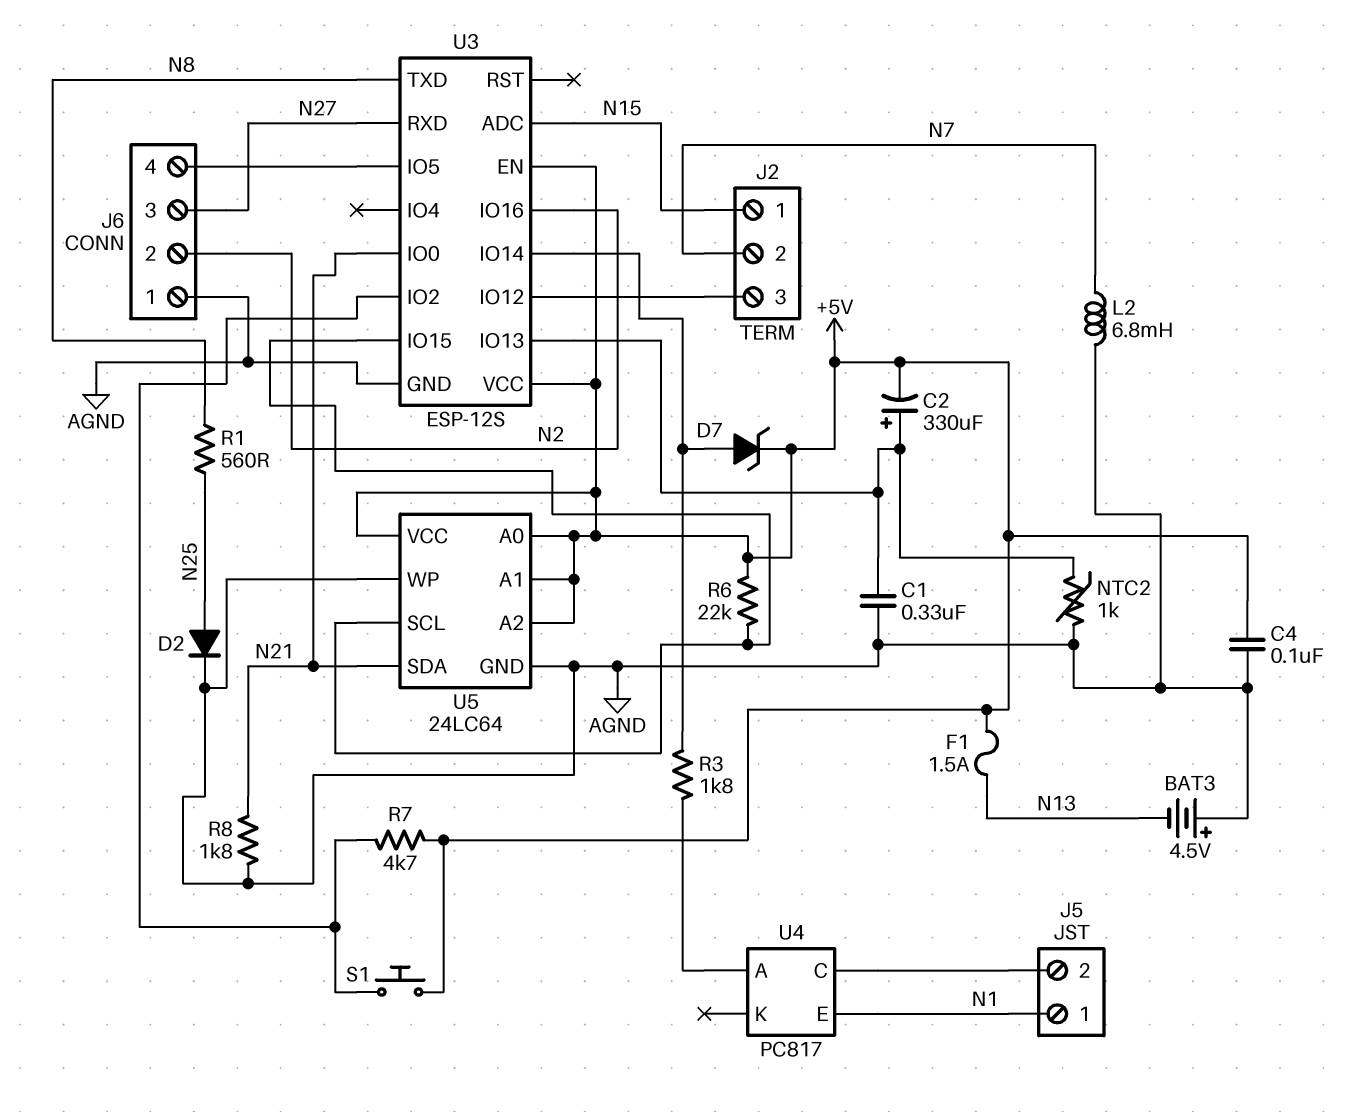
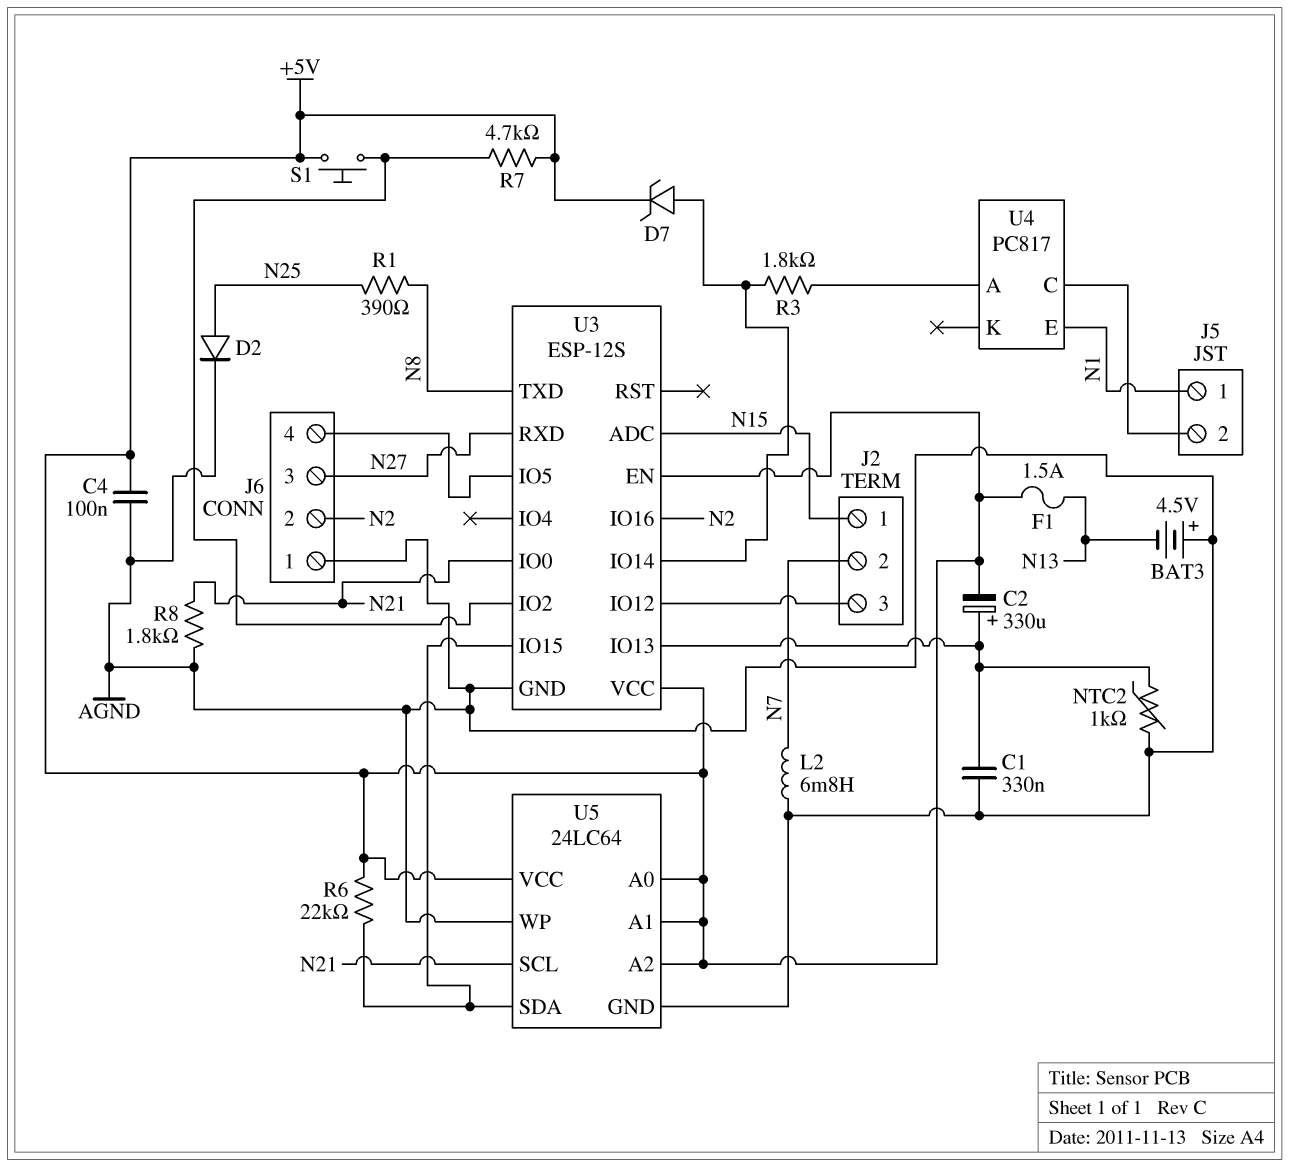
R1: 560 (N8, N25) -> 390 (N8, N25)
U5 pin SCL: U3/IO15 -> N21
U5 pin SDA: N21 -> U3/IO15

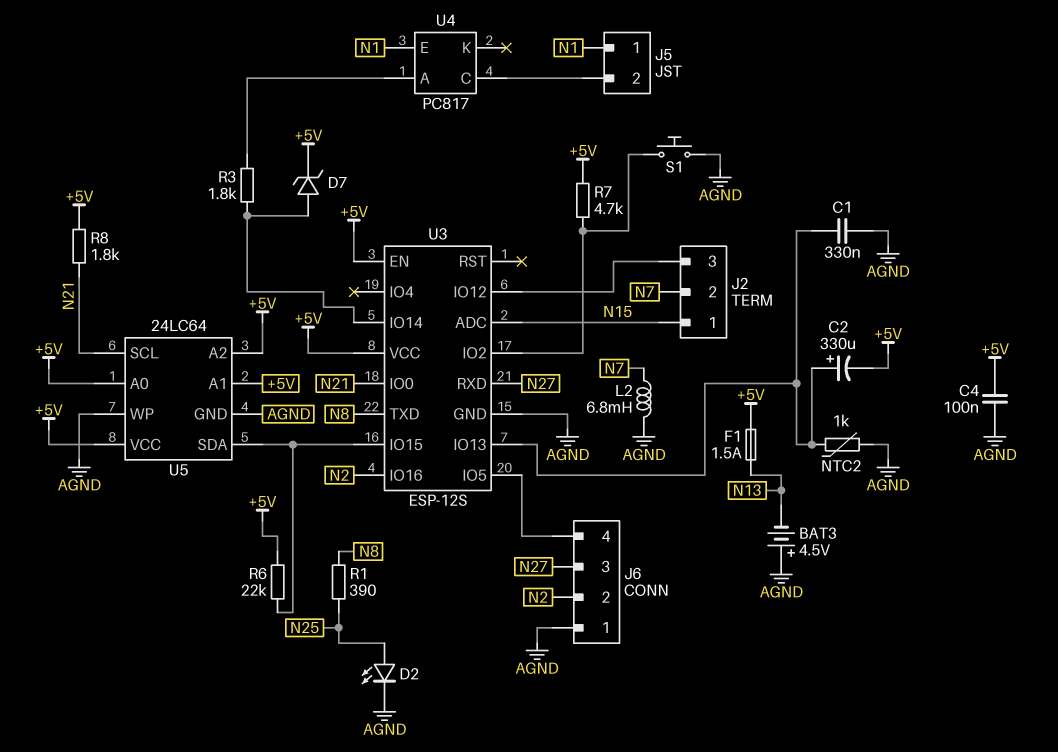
D2: diode (A N25, K AGND) -> LED (A N25, K AGND)
R8: 1.8k (AGND, N21) -> 1.8k (+5V, N21)
S1: button (+5V, U3/IO2) -> button (AGND, U3/IO2)

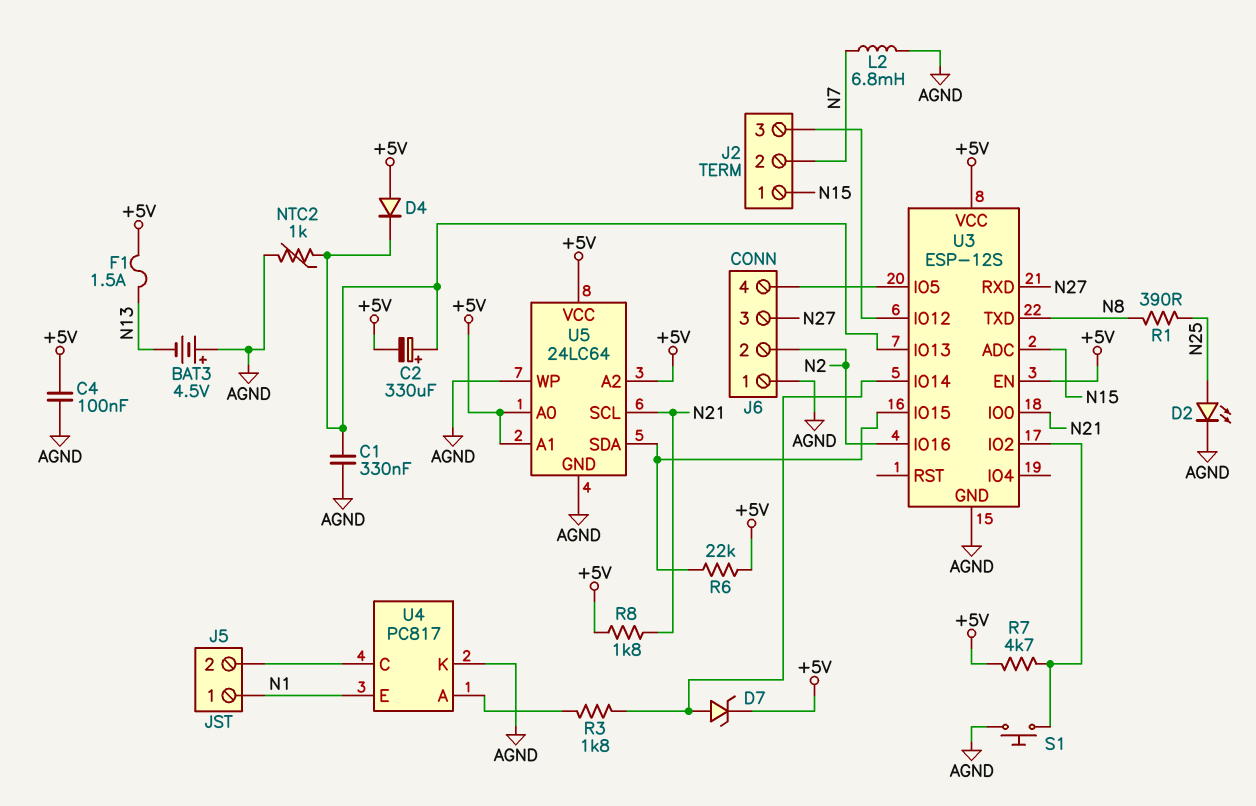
D4: none -> diode (A +5V, K U3/IO13)
U4 pin K: none -> AGND

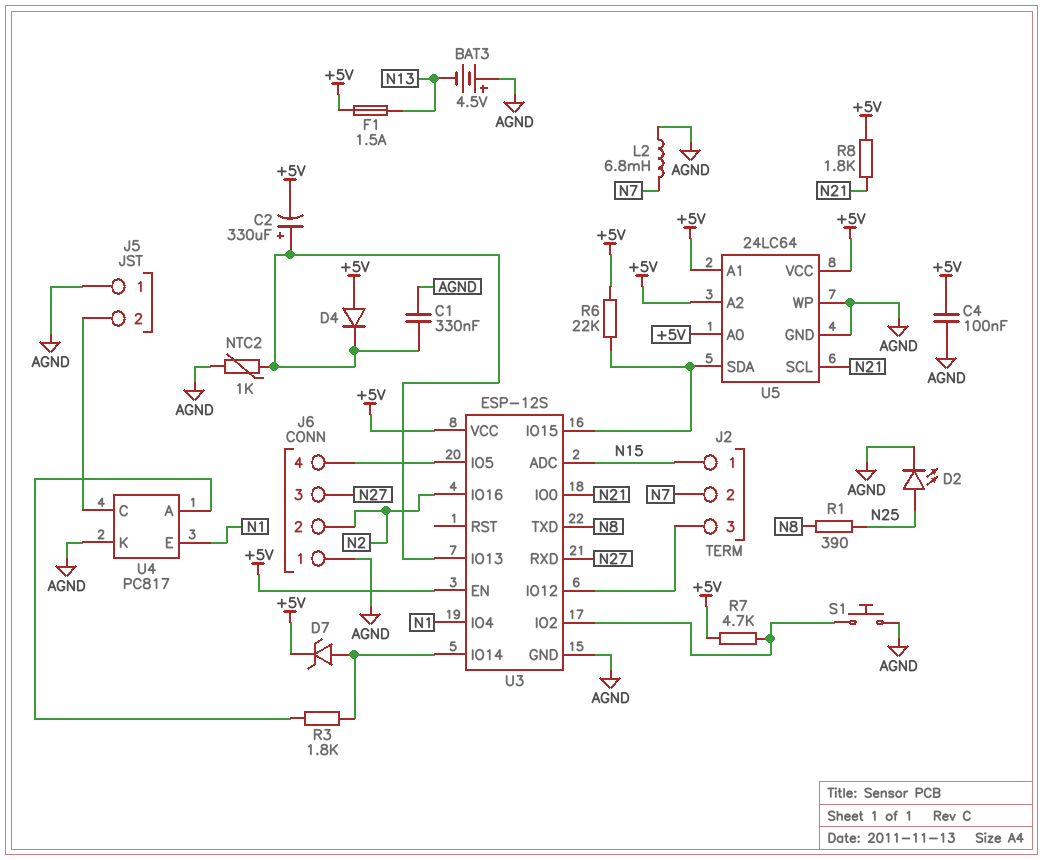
J5 pin 1: N1 -> AGND
U3 pin IO4: none -> N1

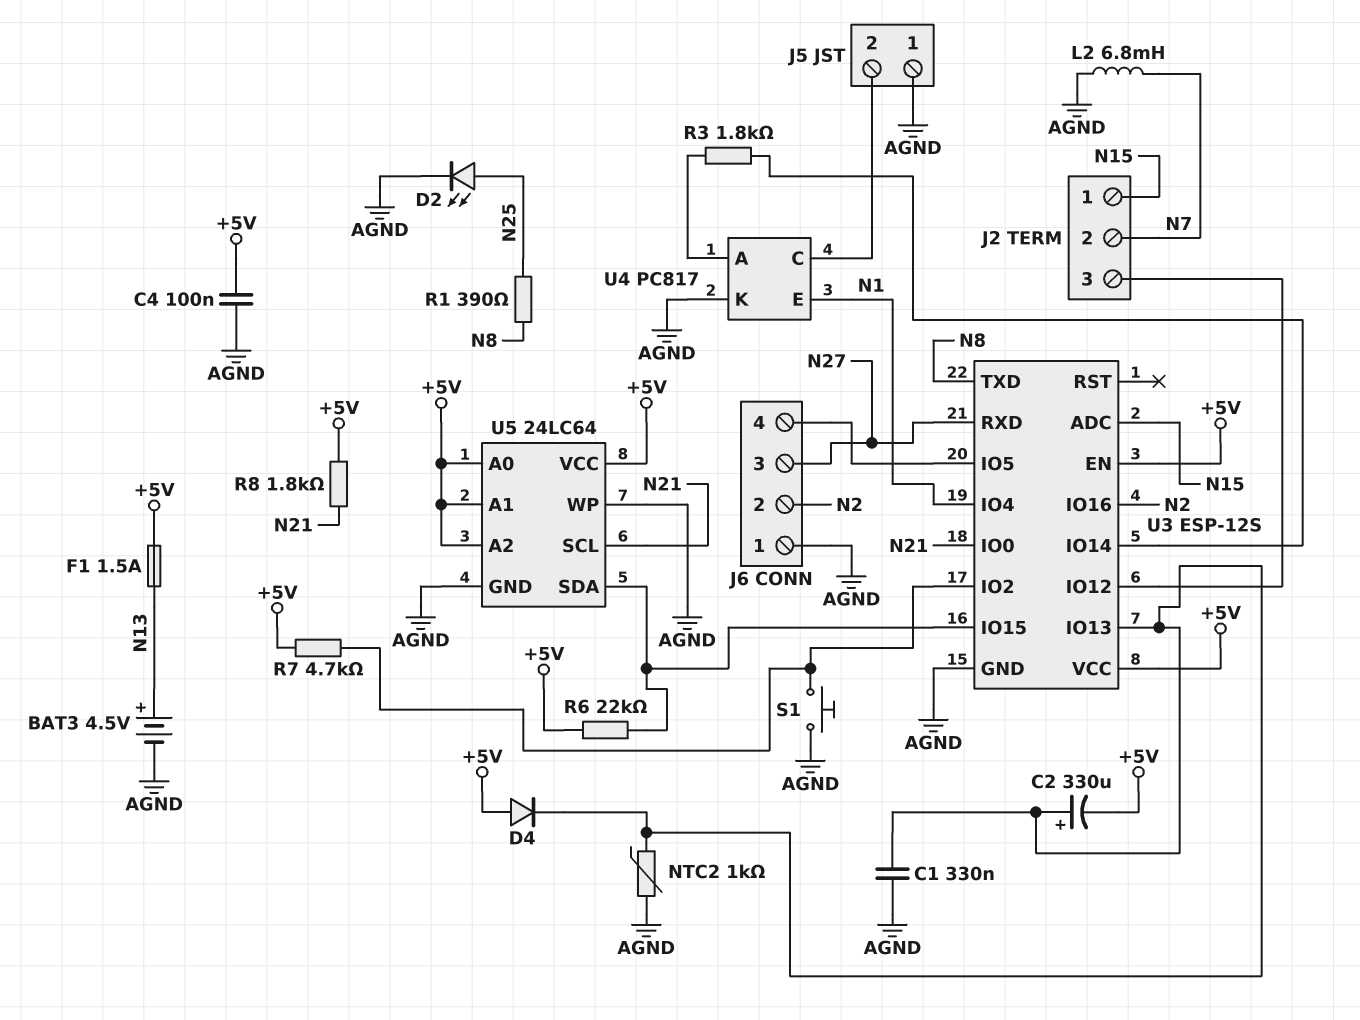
BAT3: 4.5V (plus AGND, minus N13) -> 4.5V (plus N13, minus AGND)
D7: zener (A U3/IO14, K +5V) -> none

